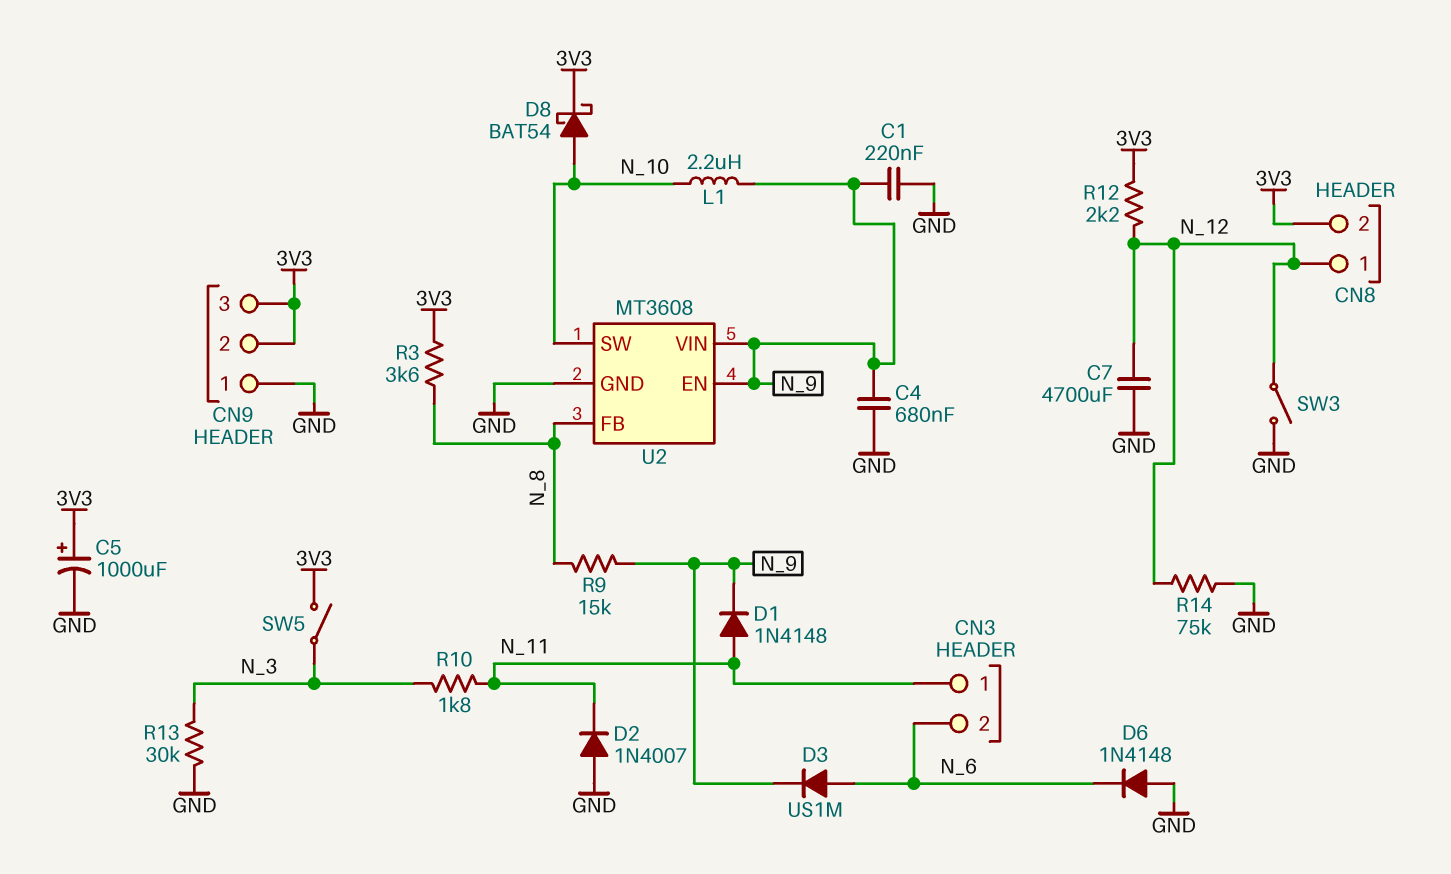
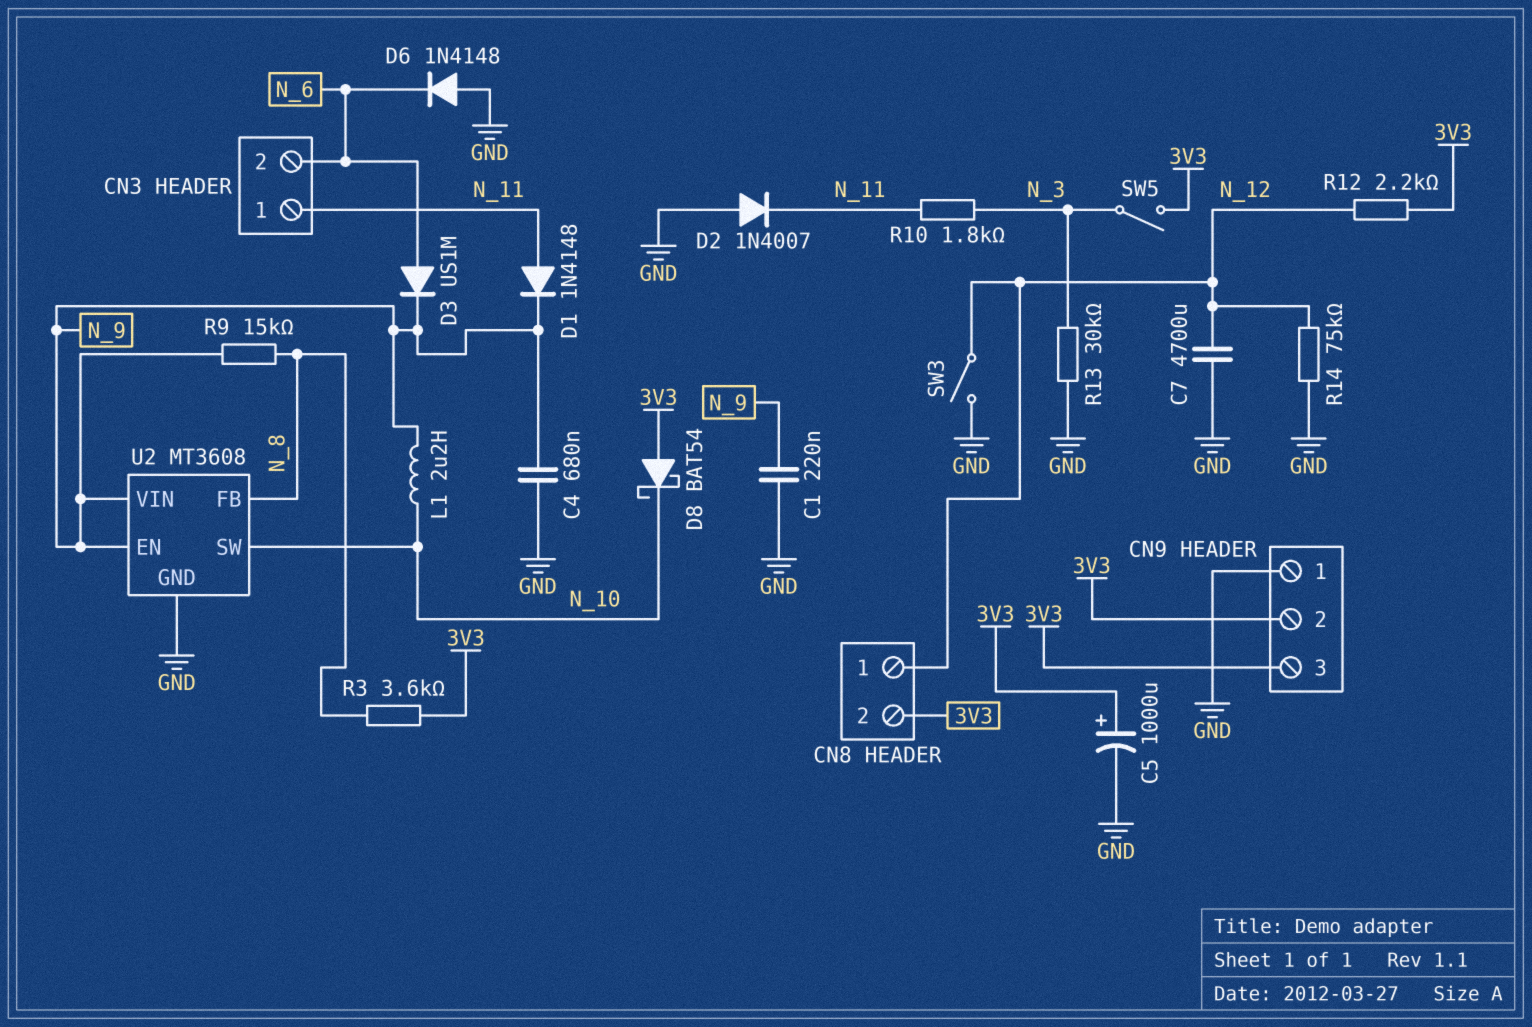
D8: schottky BAT54 (A N_10, K 3V3) -> schottky BAT54 (A 3V3, K N_10)

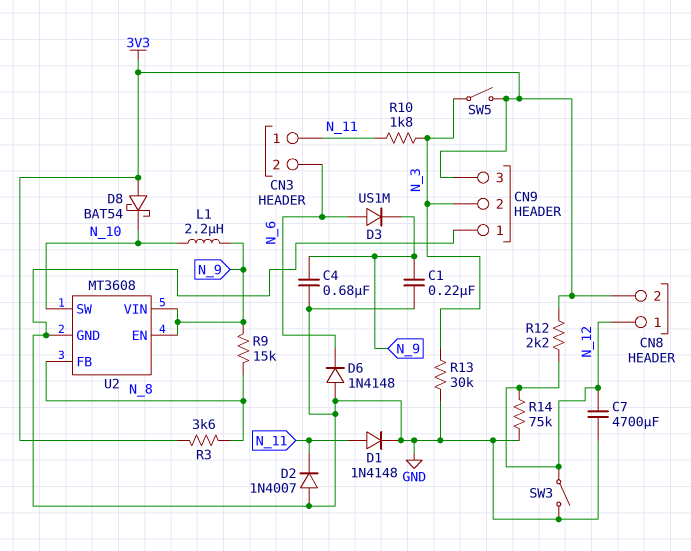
C5: 1000uF (plus 3V3, minus GND) -> none
CN9 pin 2: 3V3 -> N_3
D1: diode 1N4148 (A N_11, K N_9) -> diode 1N4148 (A N_11, K GND)

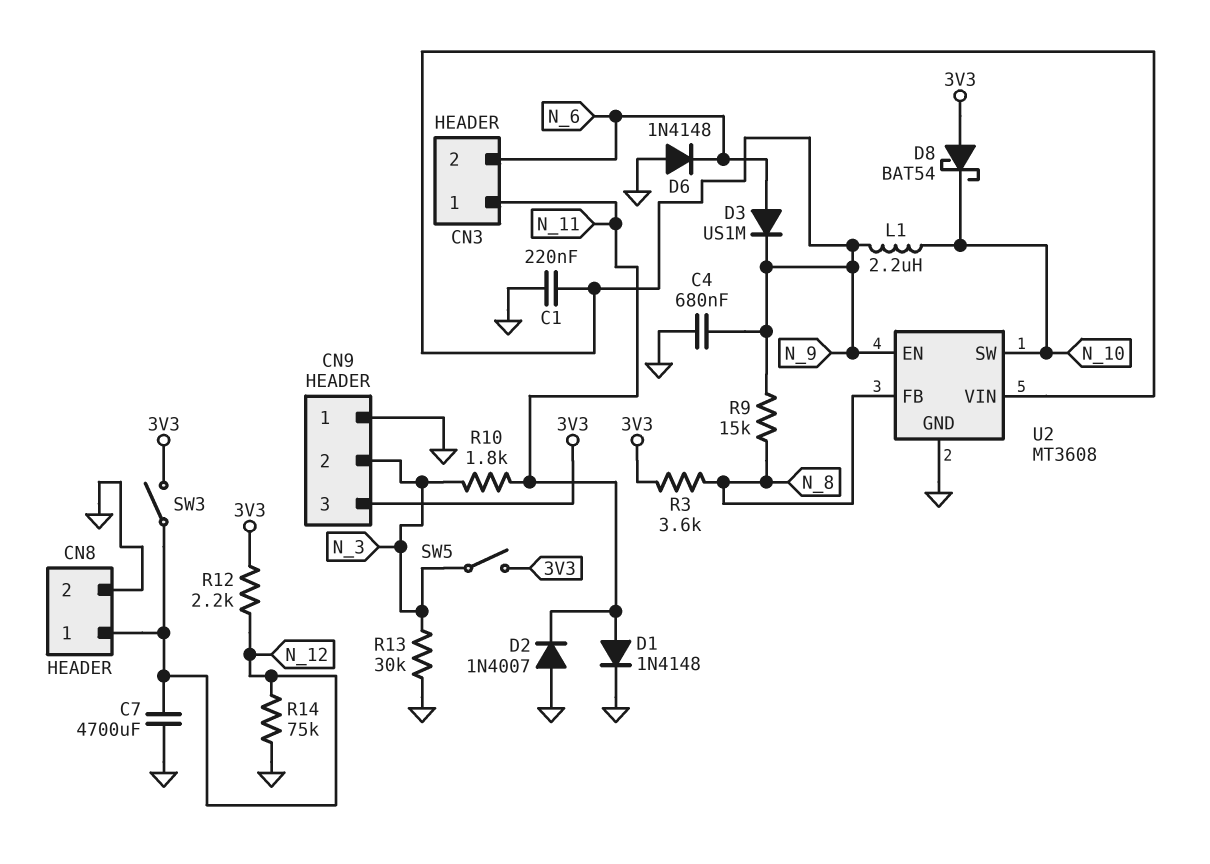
CN8 pin 2: 3V3 -> GND
SW3: switch (GND, N_12) -> switch (3V3, N_12)

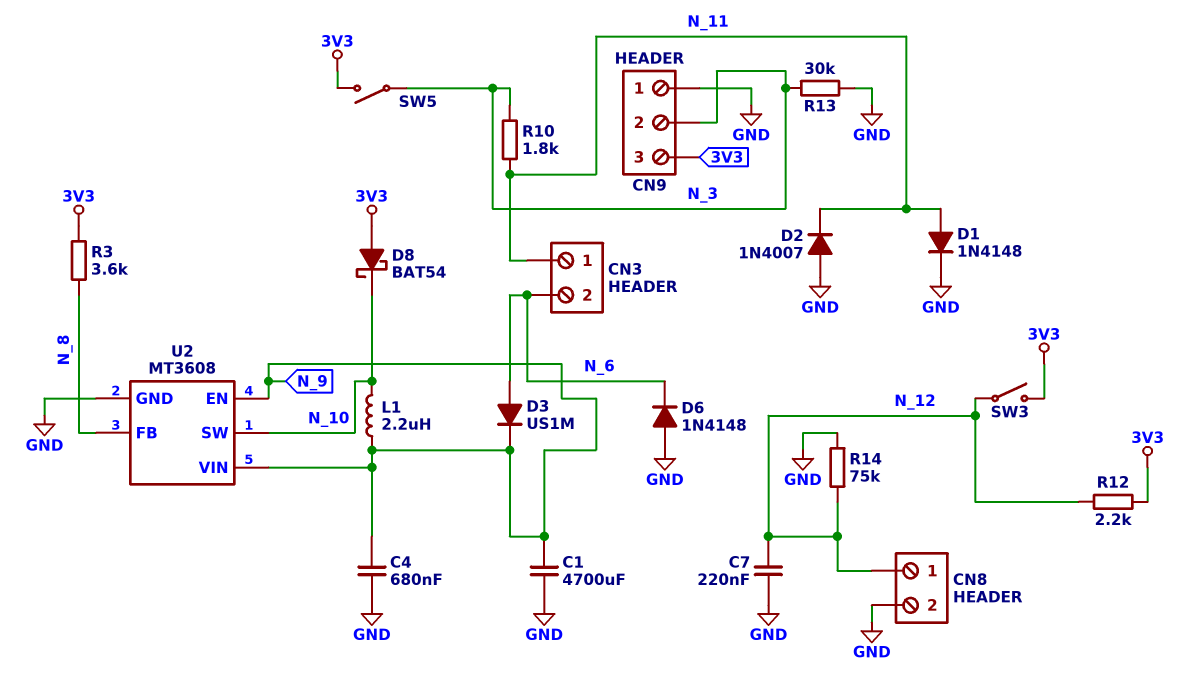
C1: 220nF (GND, N_9) -> 4700uF (GND, N_9)
C7: 4700uF (GND, N_12) -> 220nF (GND, N_12)
R9: 15k (N_8, N_9) -> none

